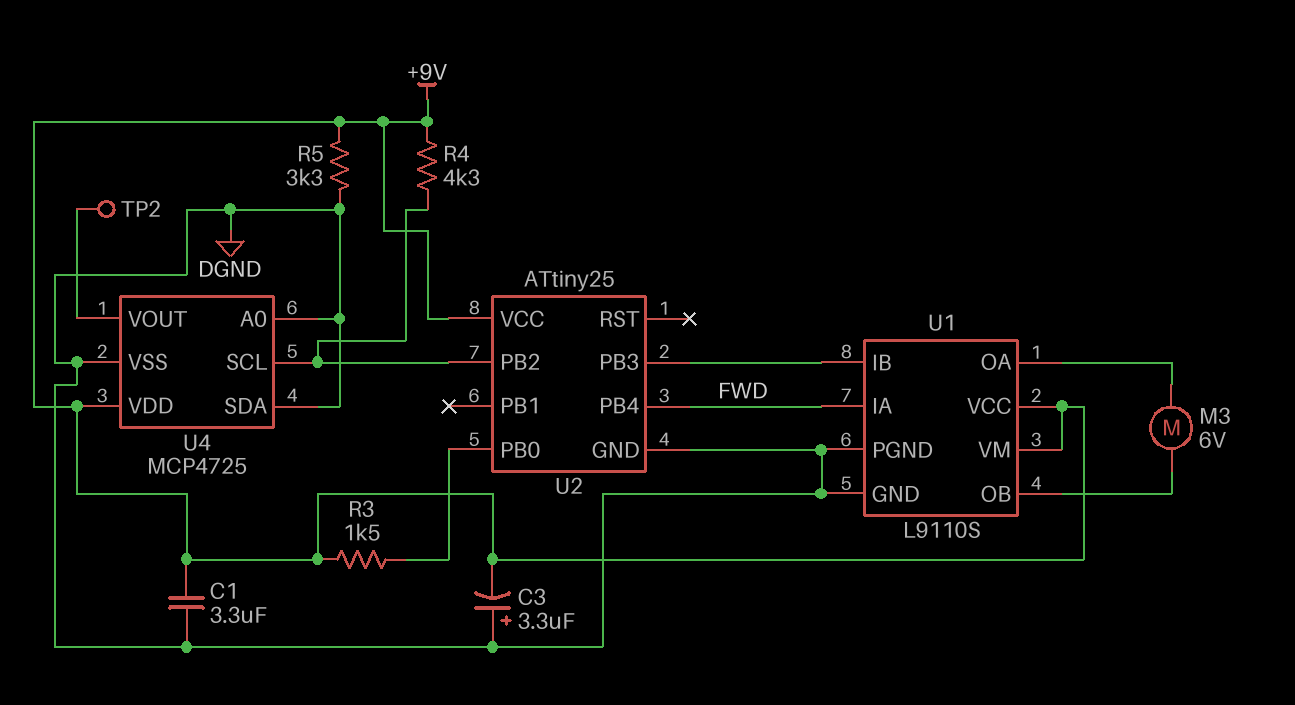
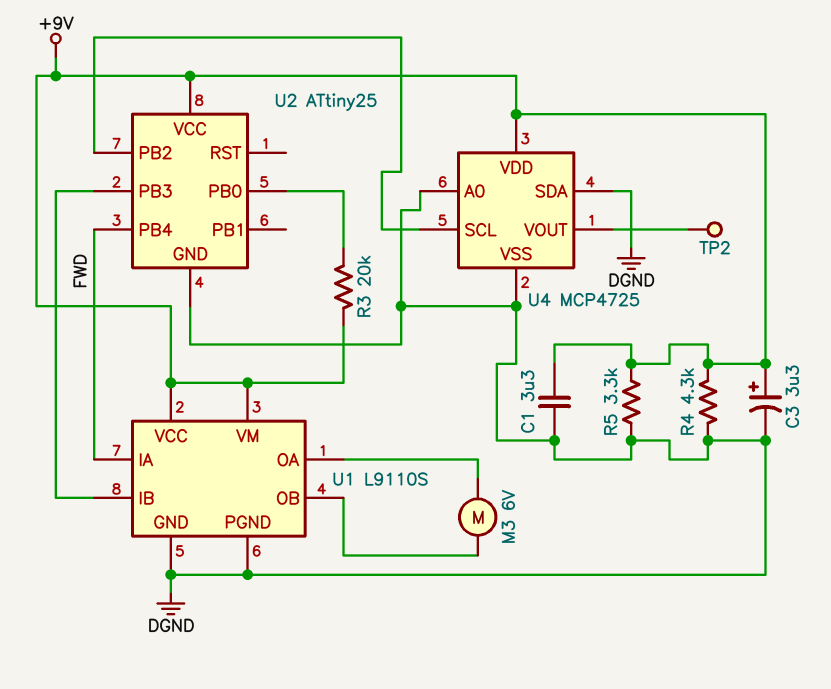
C3: 3.3uF (plus DGND, minus +9V) -> 3.3uF (plus +9V, minus DGND)
R3: 1.5k (+9V, U2/PB0) -> 20k (+9V, U2/PB0)
R4: 4.3k (+9V, U2/PB2) -> 4.3k (+9V, DGND)

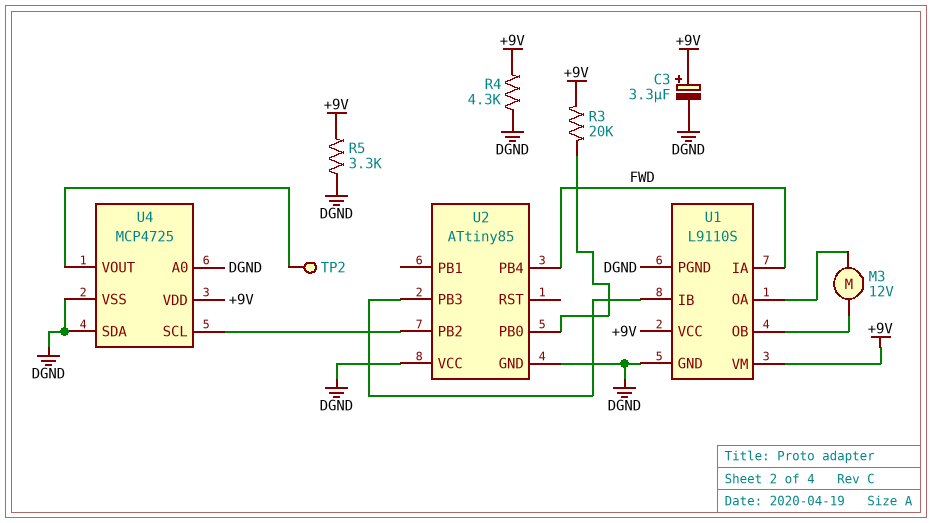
C1: 3.3uF (+9V, DGND) -> none
M3: motor 6V (U1/OA, U1/OB) -> motor 12V (U1/OA, U1/OB)
U2: ATtiny25 -> ATtiny85
U2 pin VCC: +9V -> DGND

